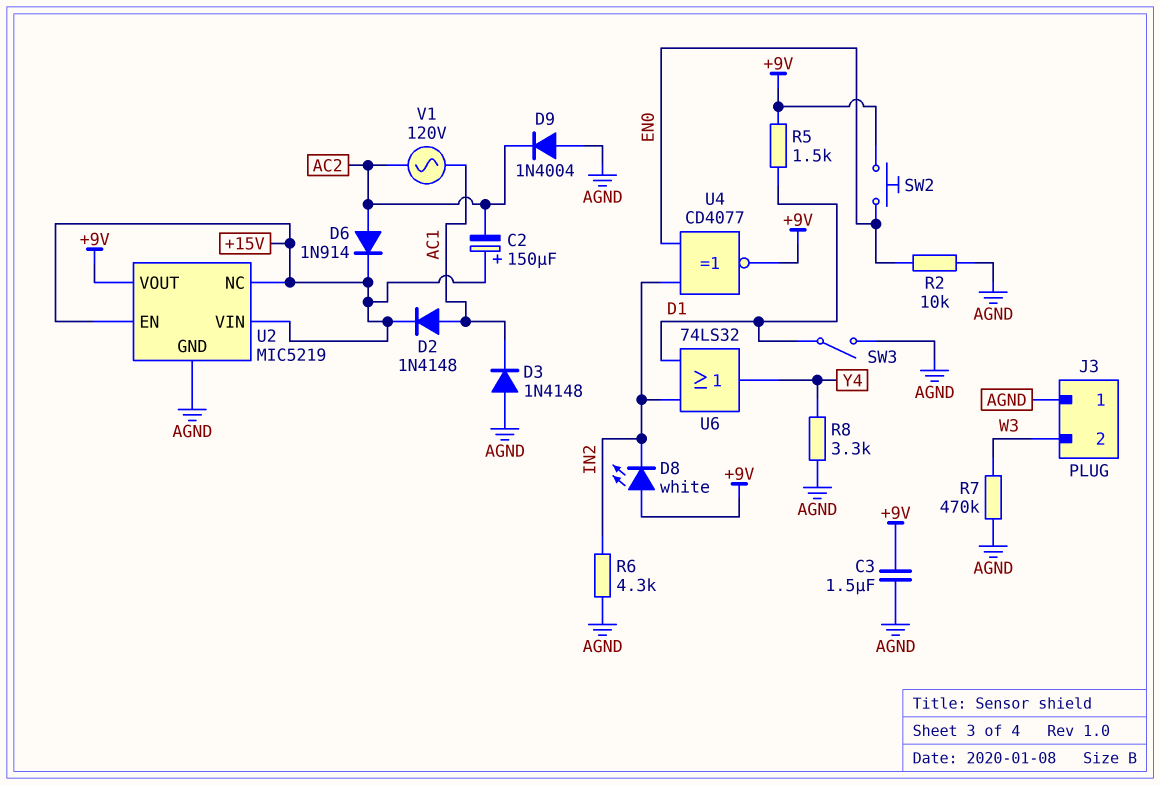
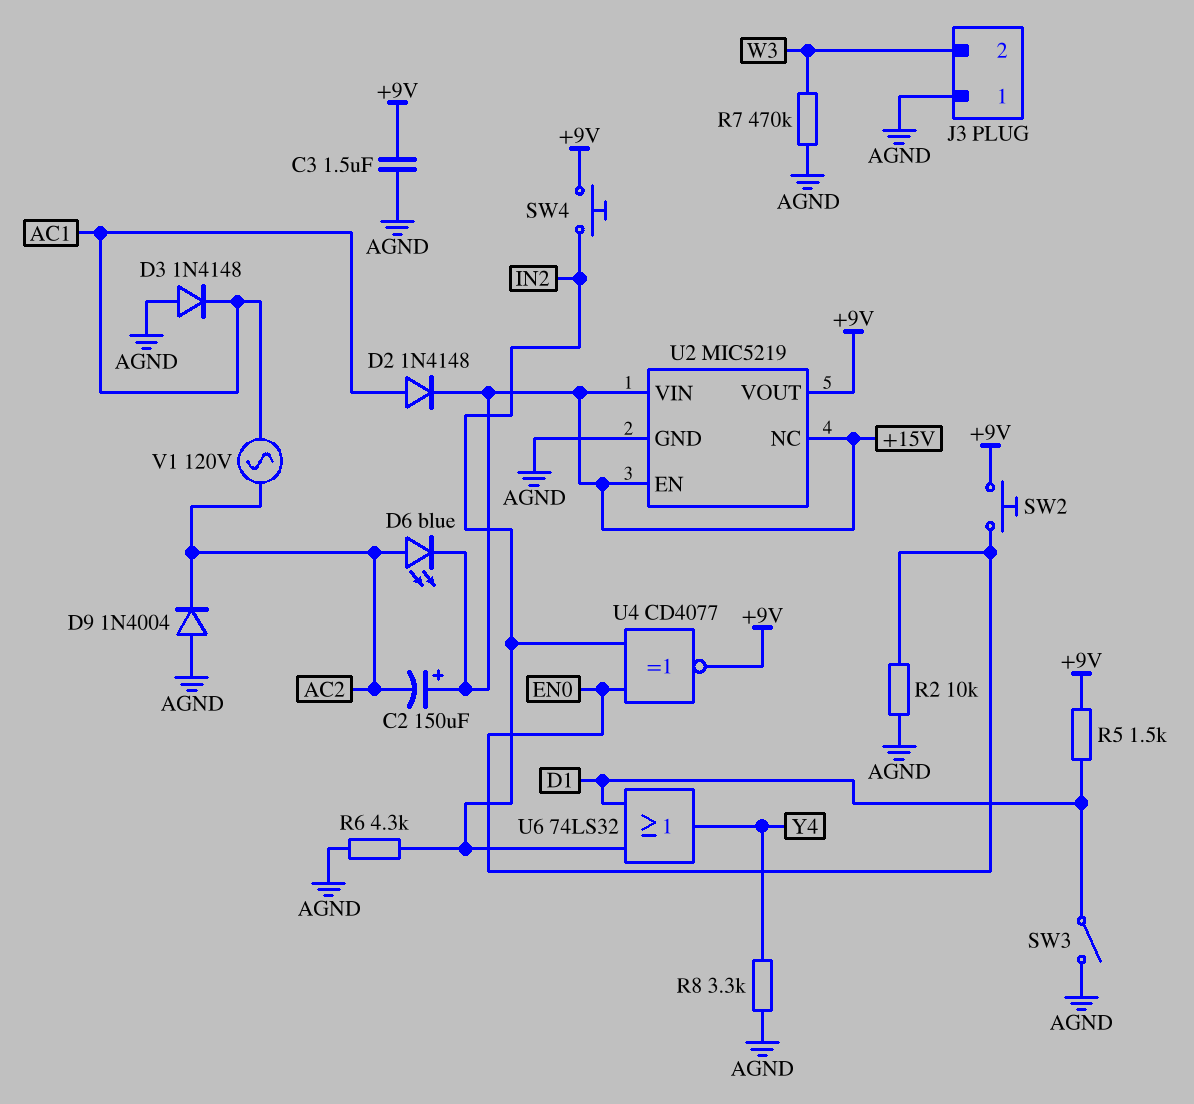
D6: diode 1N914 (A AC2, K +15V) -> LED blue (A AC2, K +15V)
D8: LED white (A +9V, K IN2) -> none
SW4: none -> button (+9V, IN2)

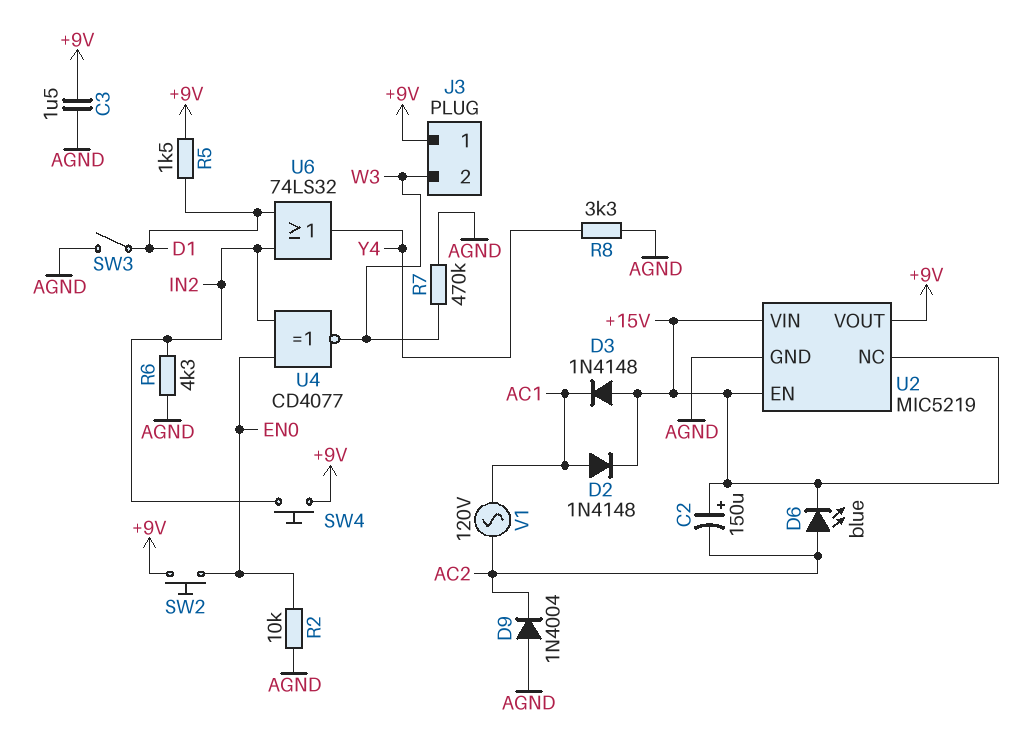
D3: diode 1N4148 (A AGND, K AC1) -> diode 1N4148 (A +15V, K AC1)
J3 pin 1: AGND -> +9V
U4: XNOR CD4077 (in EN0, in IN2, out +9V) -> XNOR CD4077 (in EN0, in IN2, out W3)

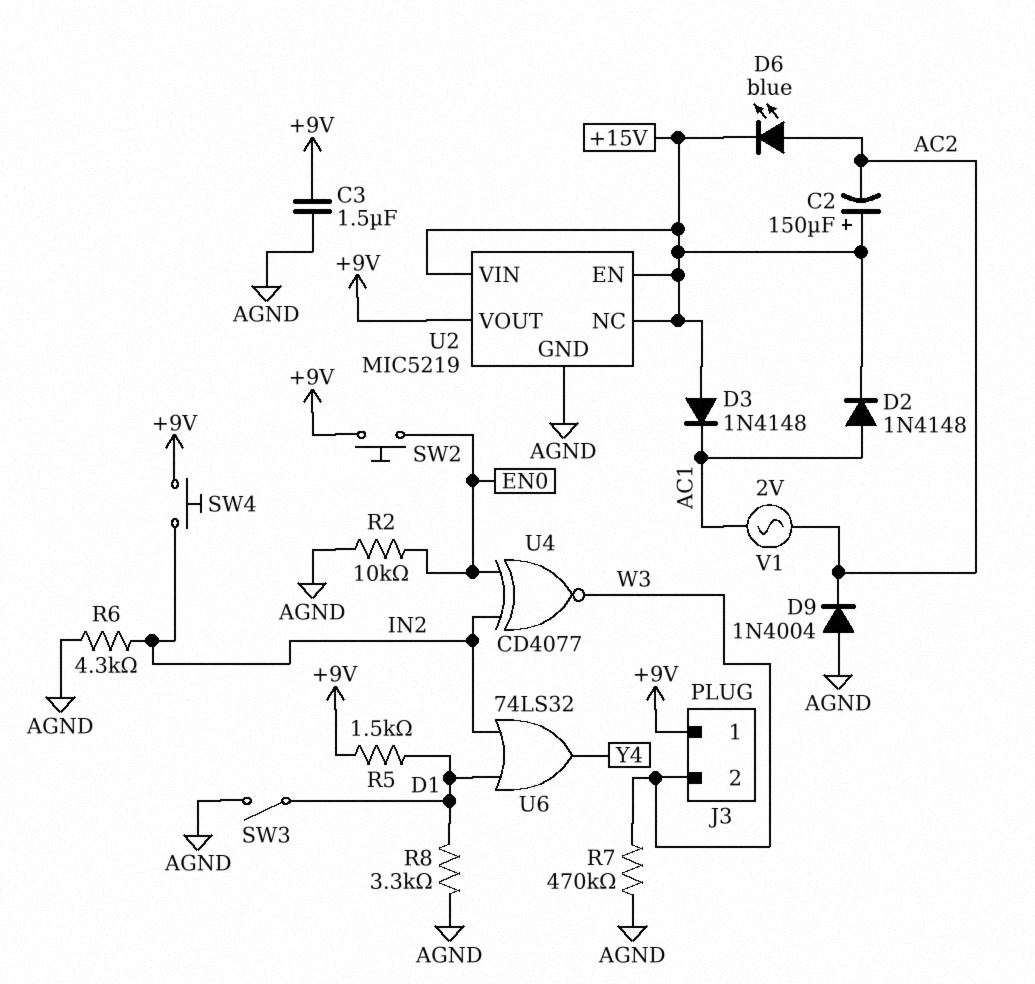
R8: 3.3k (AGND, Y4) -> 3.3k (AGND, D1)
V1: AC 120V (AC1, AC2) -> AC 2V (AC1, AC2)

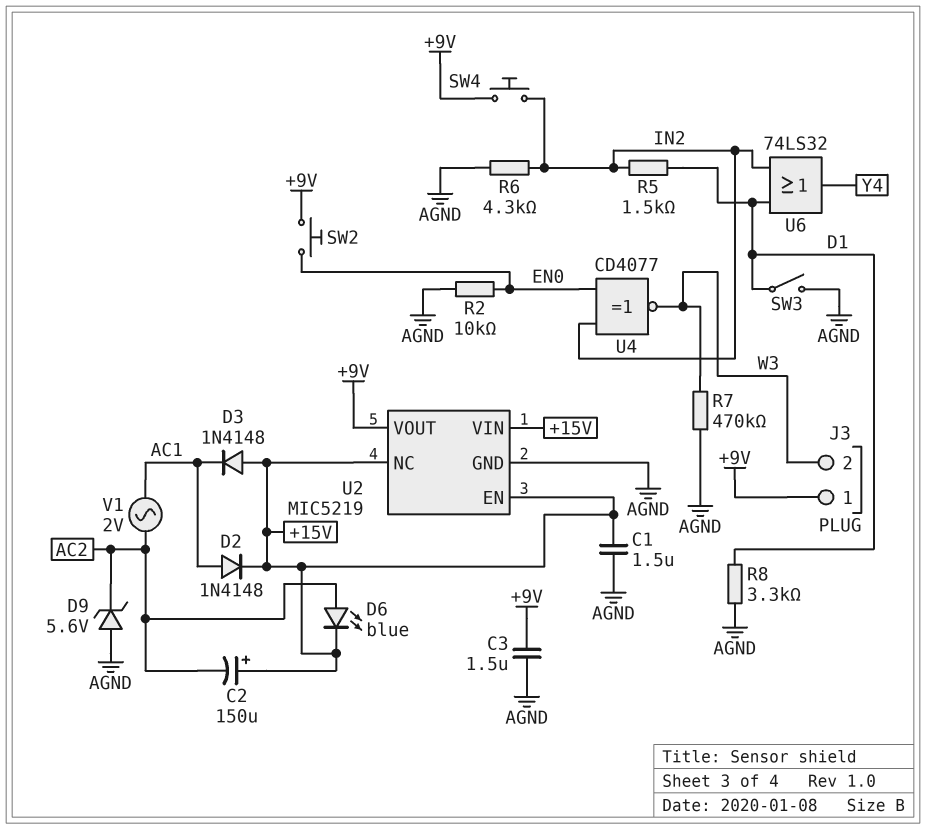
C1: none -> 1.5uF (+15V, AGND)
D9: diode 1N4004 (A AGND, K AC2) -> zener 5.6V (A AGND, K AC2)
R5: 1.5k (+9V, D1) -> 1.5k (D1, IN2)

